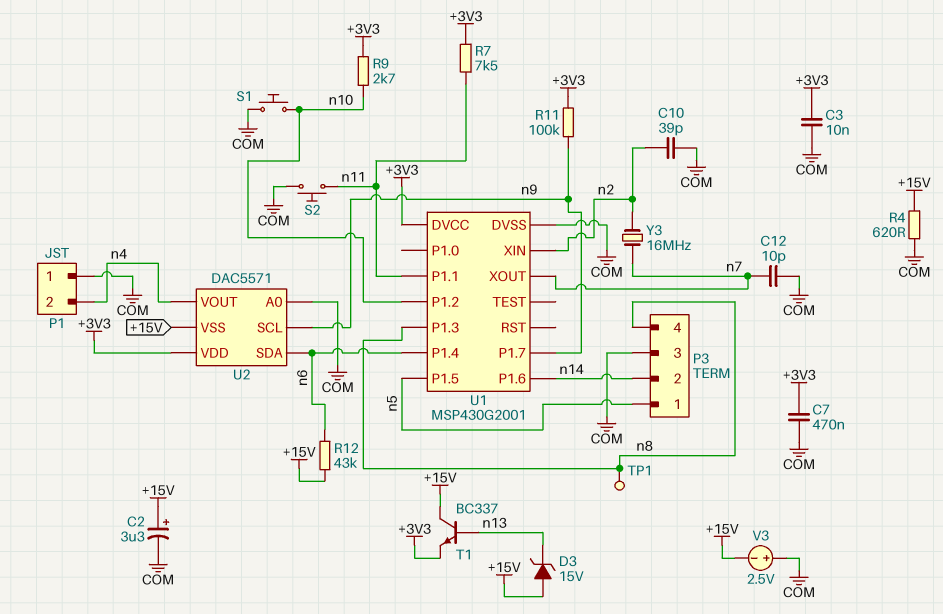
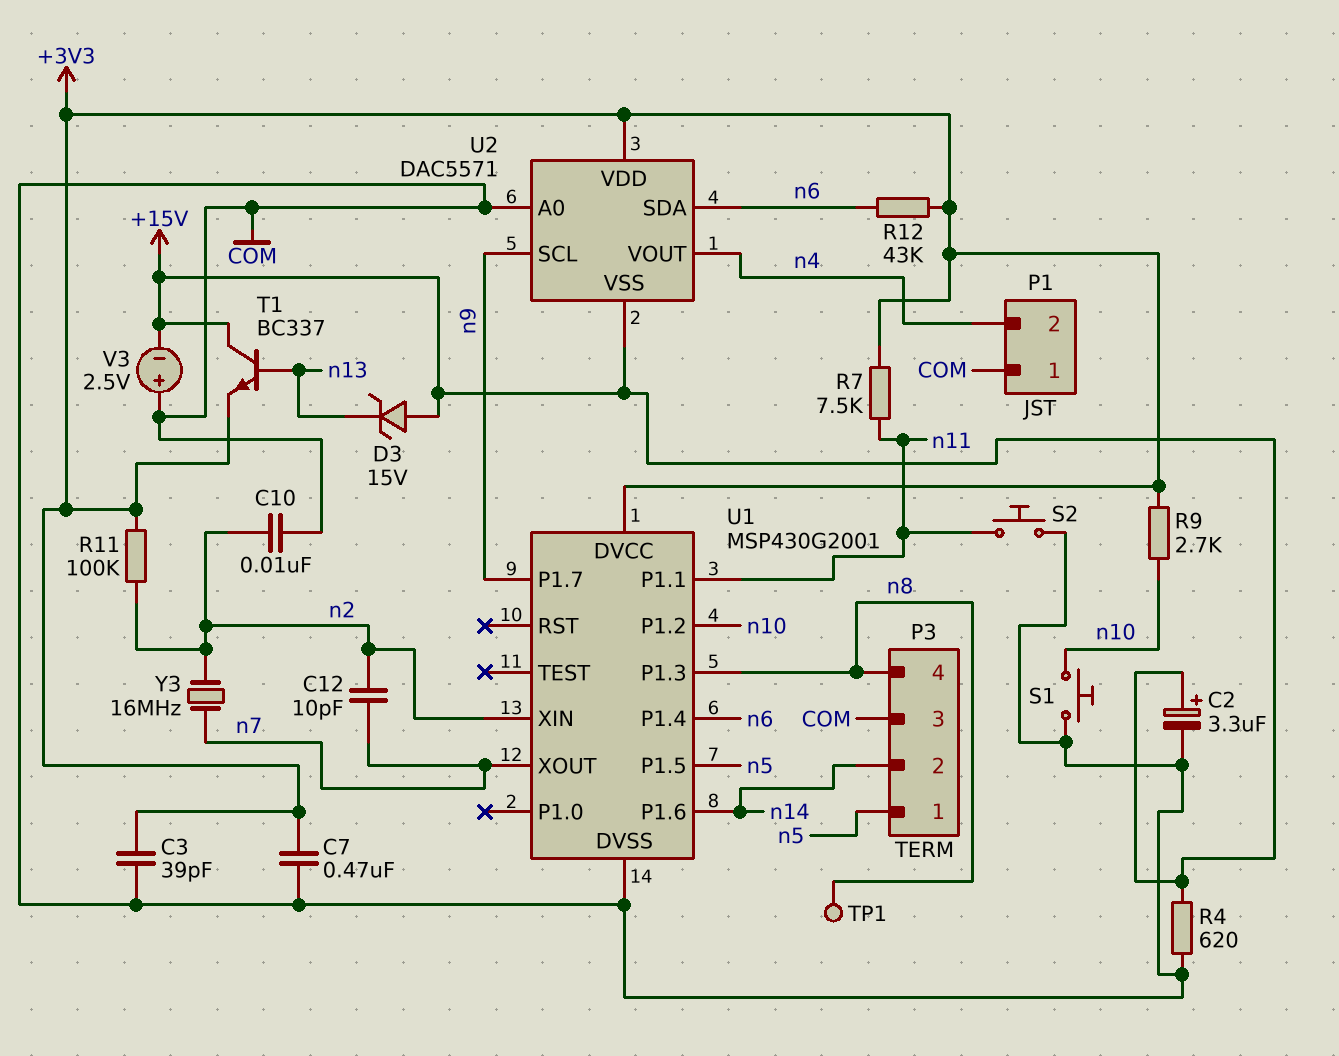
C3: 10nF (+3V3, COM) -> 39pF (+3V3, COM)
C10: 39pF (COM, n2) -> 10nF (COM, n2)
C12: 10pF (COM, n7) -> 10pF (n2, n7)
R11: 100k (+3V3, n9) -> 100k (+3V3, n2)
R12: 43k (+15V, n6) -> 43k (+3V3, n6)

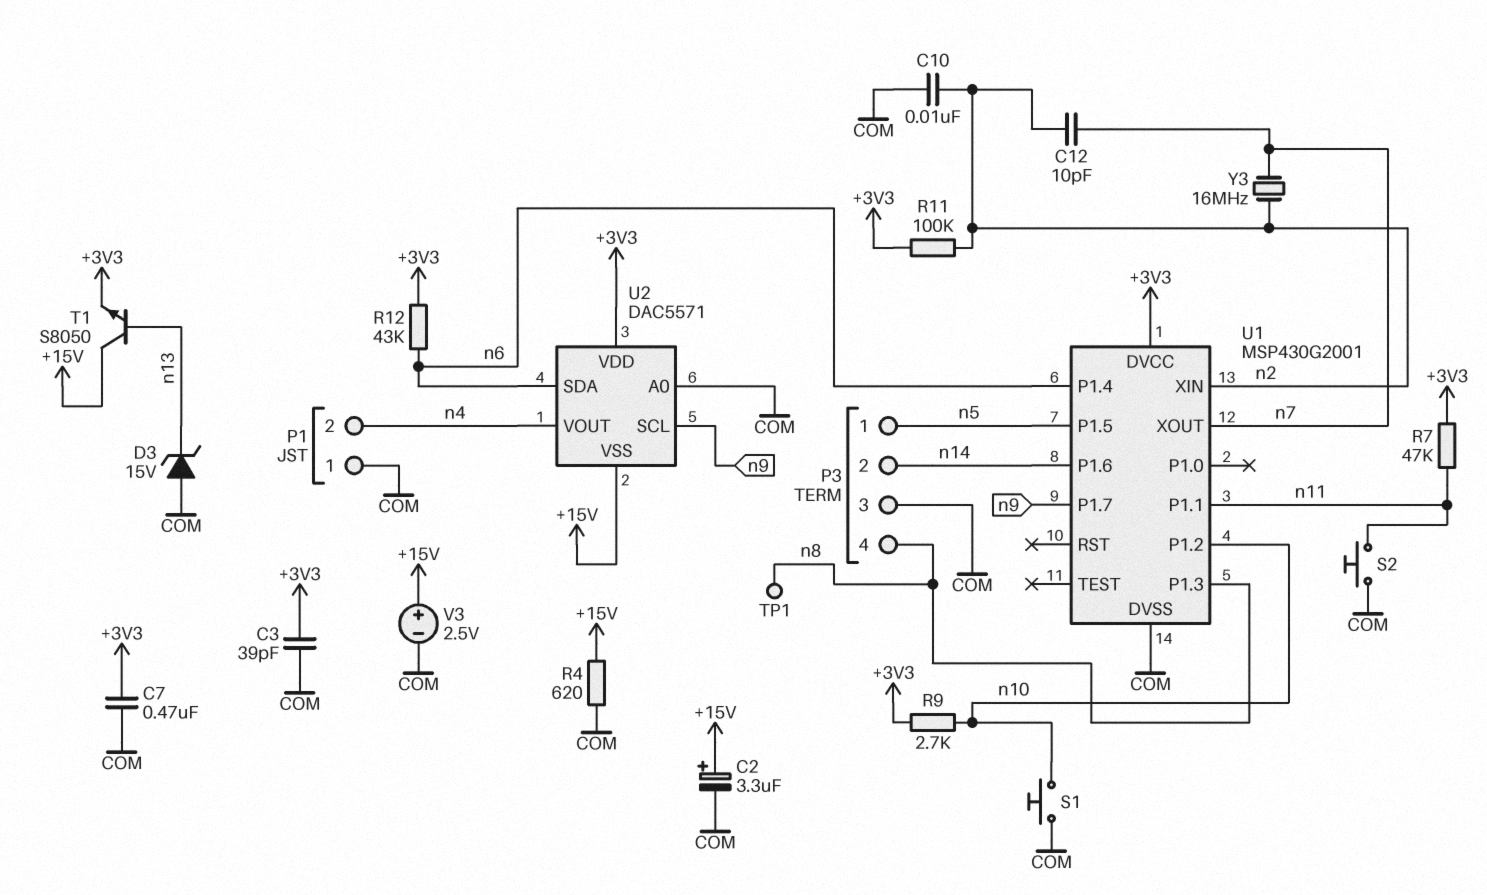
D3: zener 15V (A +15V, K n13) -> zener 15V (A COM, K n13)
R7: 7.5k (+3V3, n11) -> 47k (+3V3, n11)
T1: NPN BC337 (B n13, C +15V, E +3V3) -> NPN S8050 (B n13, C +15V, E +3V3)
V3: 2.5V (plus COM, minus +15V) -> 2.5V (plus +15V, minus COM)

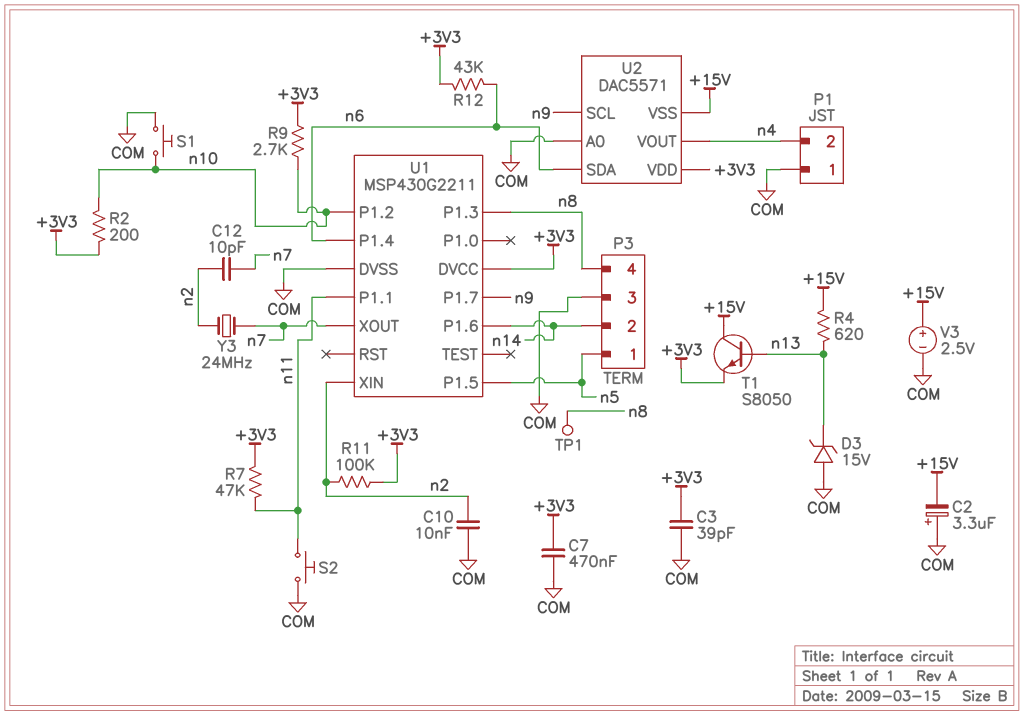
C2: 3.3uF (plus +15V, minus COM) -> 3.3uF (plus COM, minus +15V)
R2: none -> 200 (+3V3, n10)
R4: 620 (+15V, COM) -> 620 (+15V, n13)
U1: MSP430G2001 -> MSP430G2211
Y3: 16MHz (n2, n7) -> 24MHz (n2, n7)

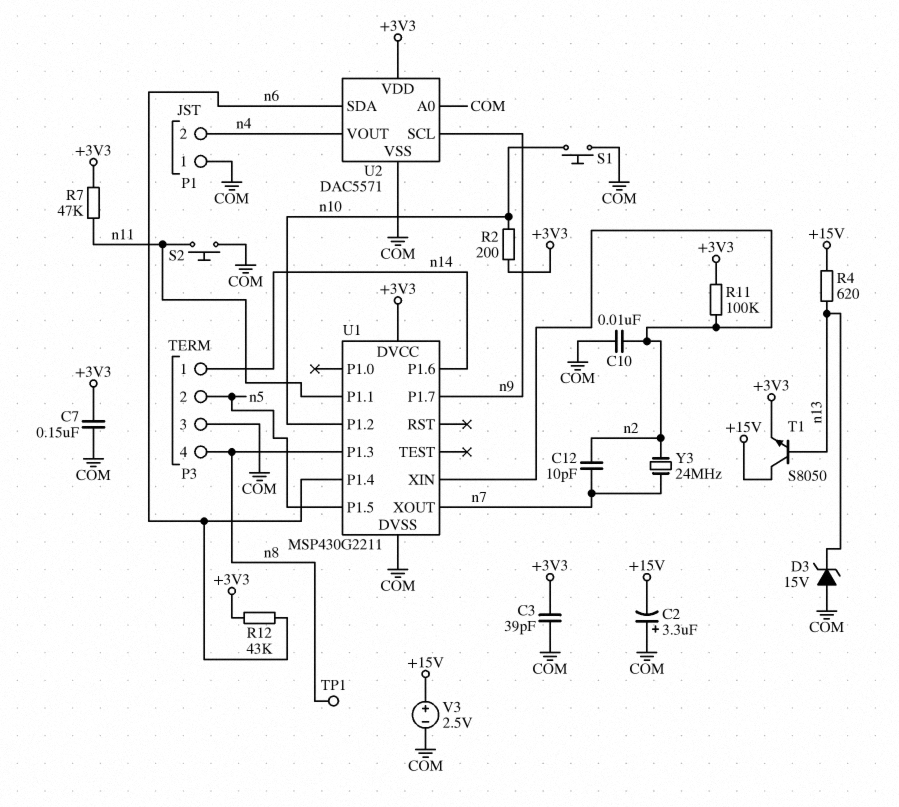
C7: 470nF (+3V3, COM) -> 150nF (+3V3, COM)
P3 pin 1: n5 -> n14
P3 pin 2: n14 -> n5
R9: 2.7k (+3V3, n10) -> none
U2 pin VSS: +15V -> COM

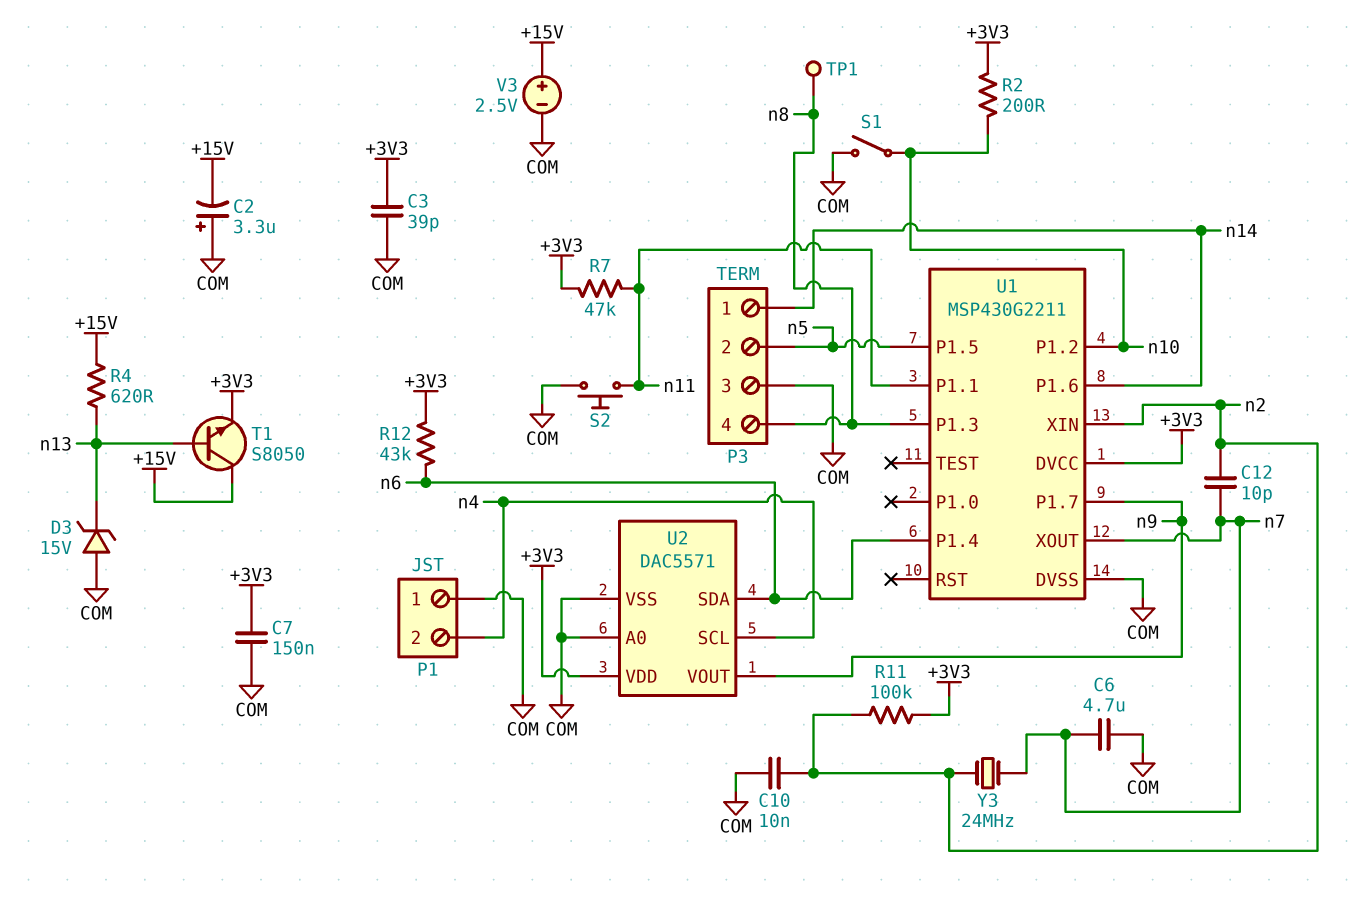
C6: none -> 4.7uF (COM, n7)
S1: button (COM, n10) -> switch (COM, n10)
U2 pin SCL: n9 -> n4
U2 pin VOUT: n4 -> n9

